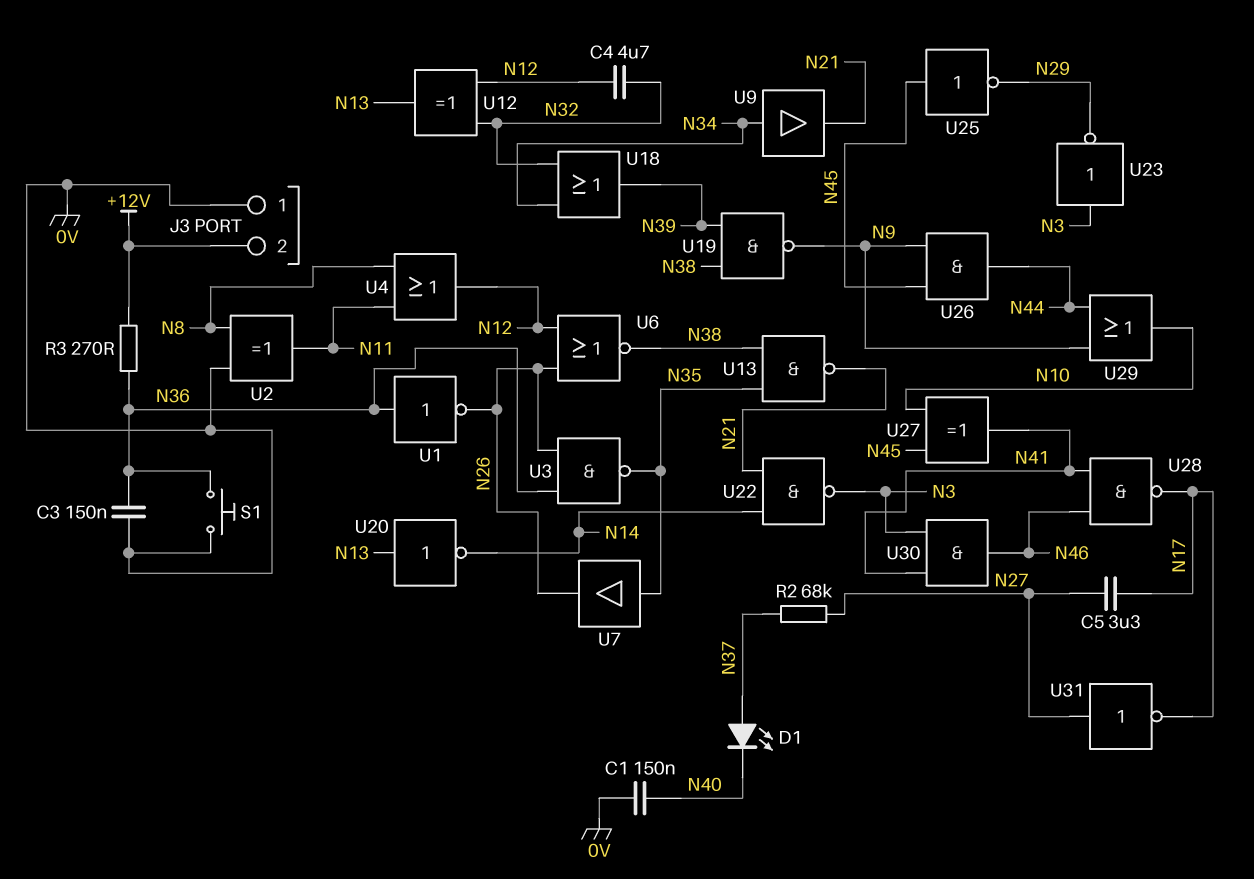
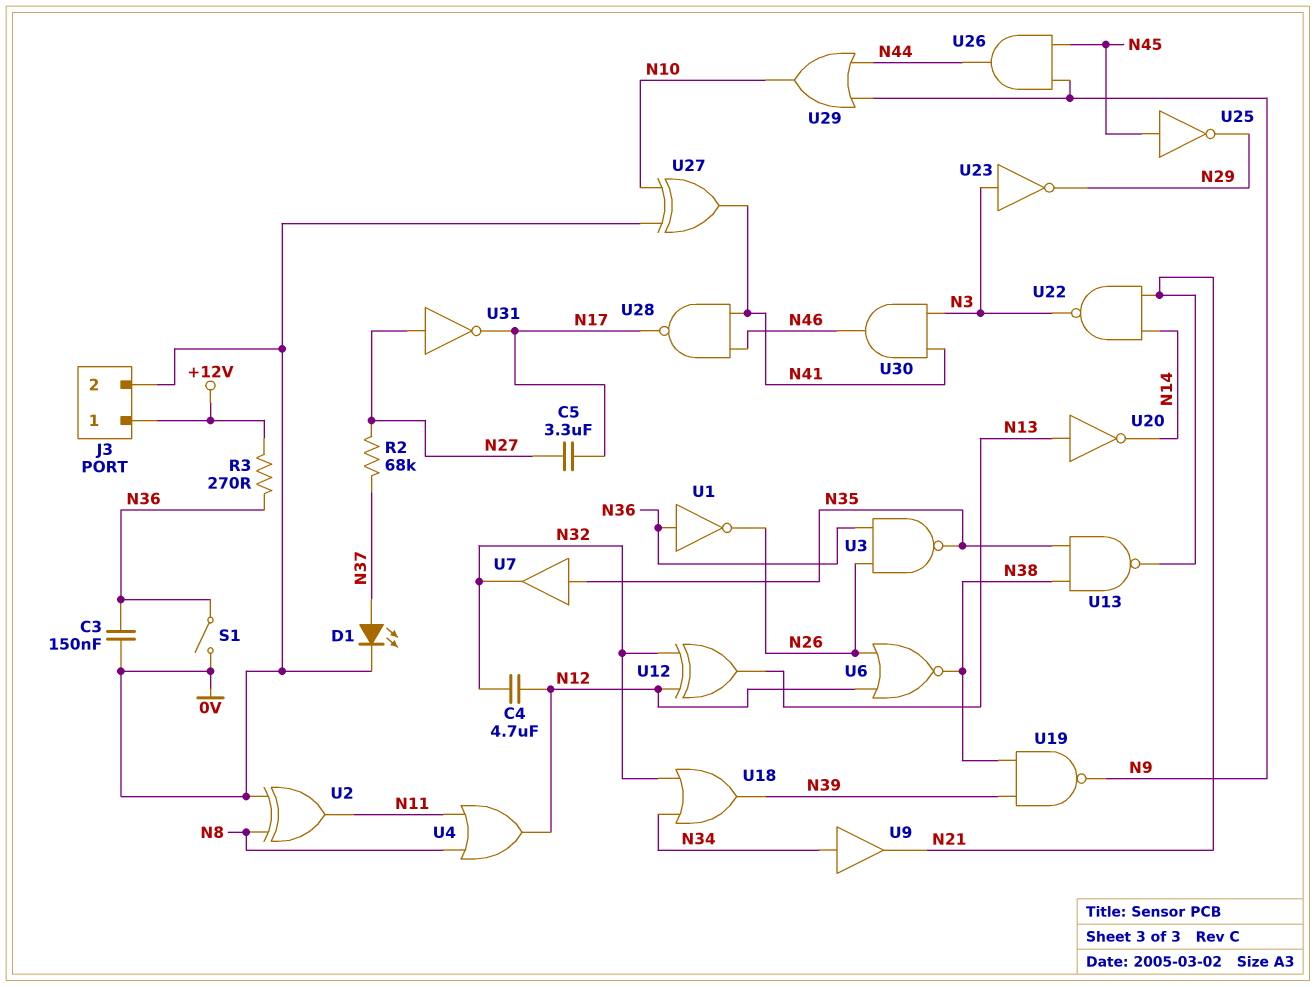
C1: 150nF (0V, N40) -> none
D1: LED (A N37, K N40) -> LED (A N37, K 0V)
J3 pin 1: 0V -> +12V
J3 pin 2: +12V -> 0V
S1: button (0V, N36) -> switch (0V, N36)
U7: buffer (in N35, out N26) -> buffer (in N35, out N32)
U27: XOR (in N10, in N45, out N41) -> XOR (in 0V, in N10, out N41)

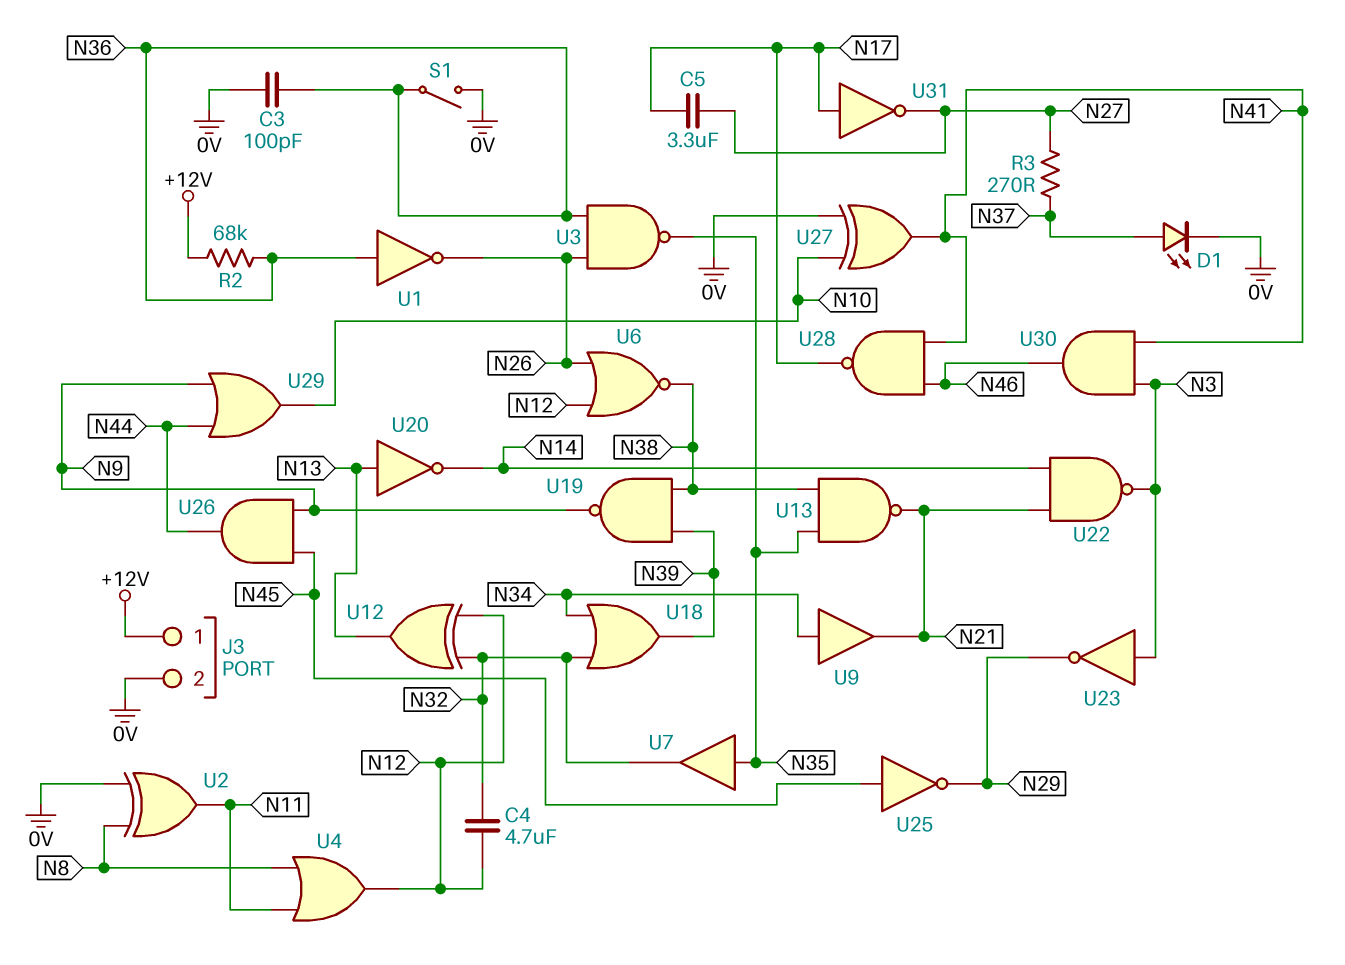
C3: 150nF (0V, N36) -> 100pF (0V, N36)
R2: 68k (N27, N37) -> 68k (+12V, N36)
R3: 270 (+12V, N36) -> 270 (N27, N37)
U31: NOT (in N27, out N17) -> NOT (in N17, out N27)

